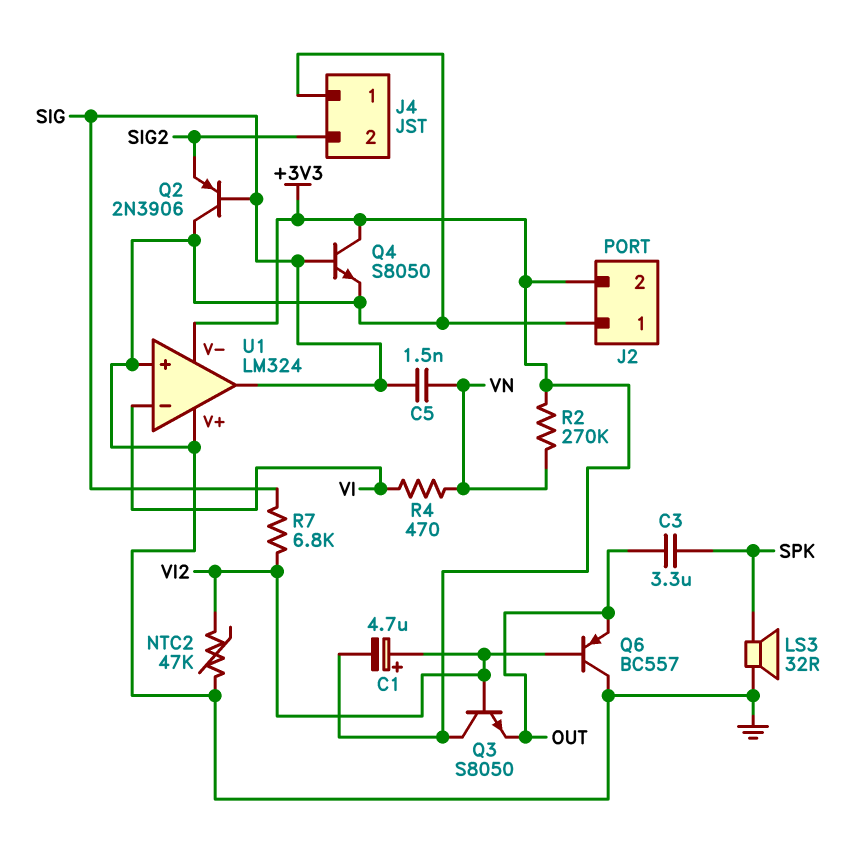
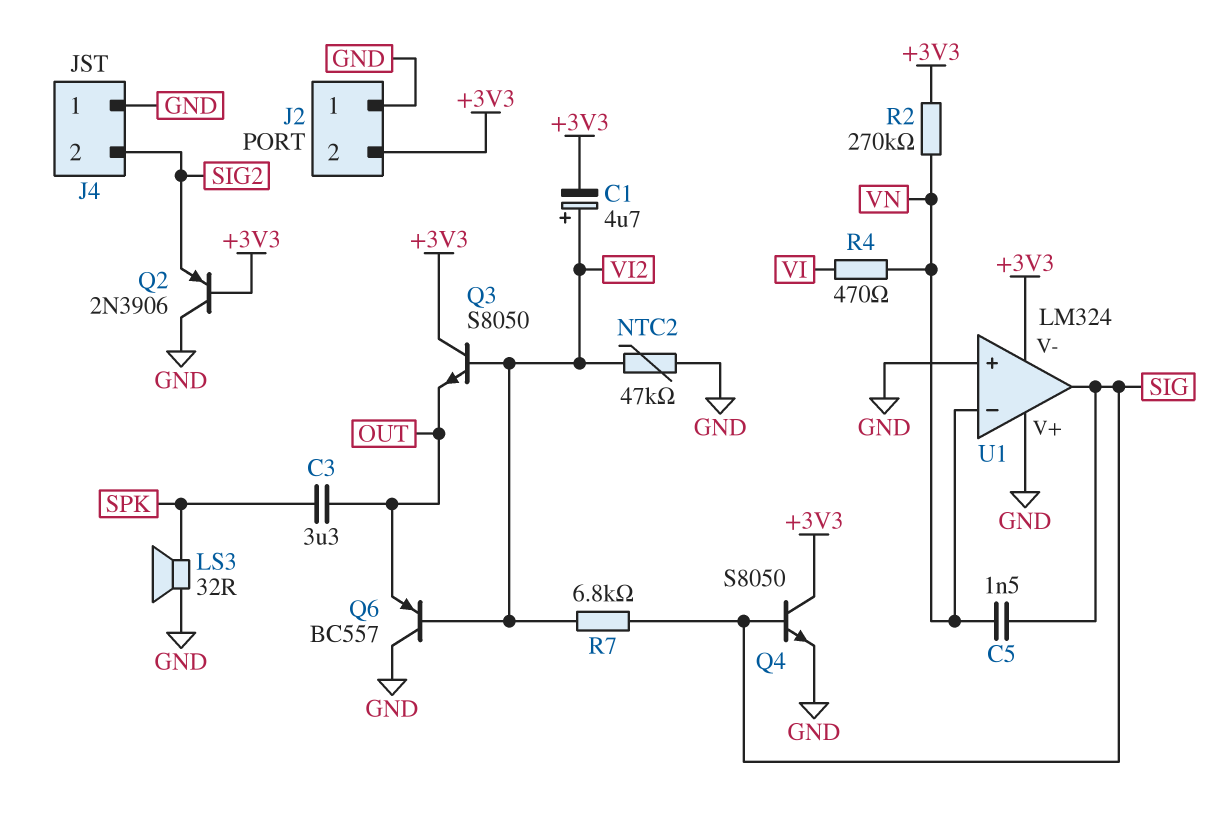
Q2: PNP 2N3906 (B SIG, C GND, E SIG2) -> PNP 2N3906 (B +3V3, C GND, E SIG2)
U1 pin in-: VI -> VN

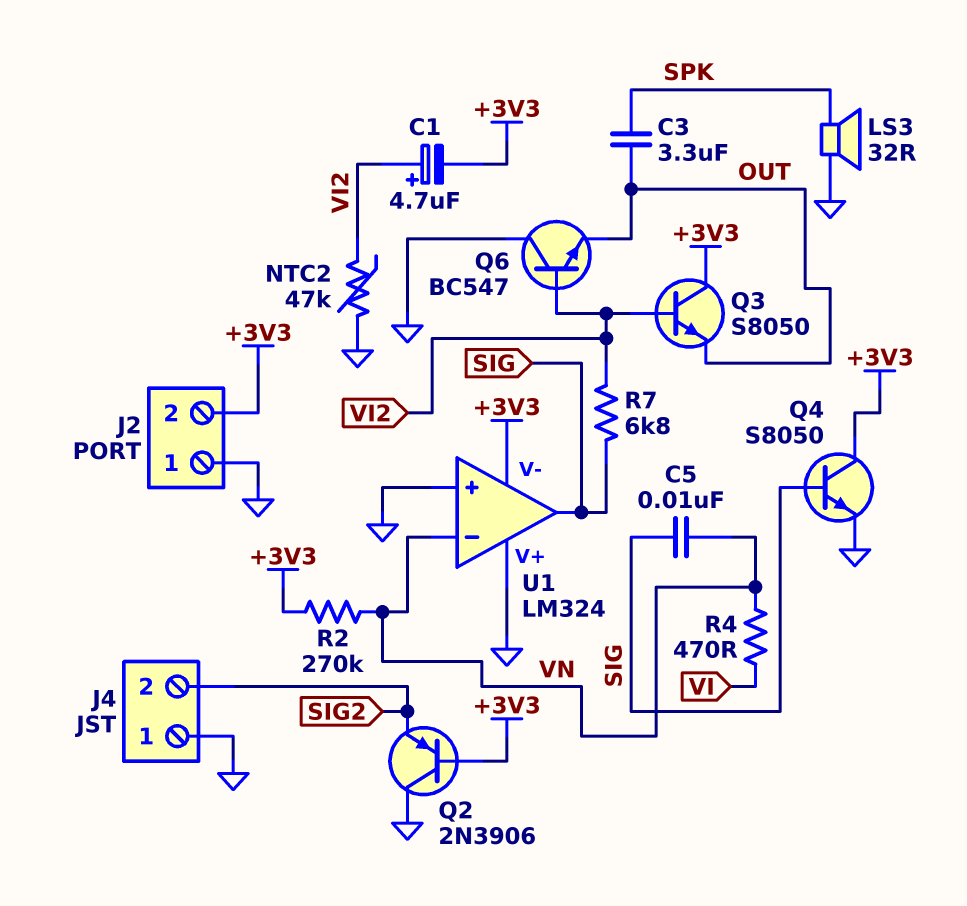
C5: 1.5nF (SIG, VN) -> 10nF (SIG, VN)
Q6: PNP BC557 (B VI2, C GND, E OUT) -> NPN BC547 (B VI2, C GND, E OUT)

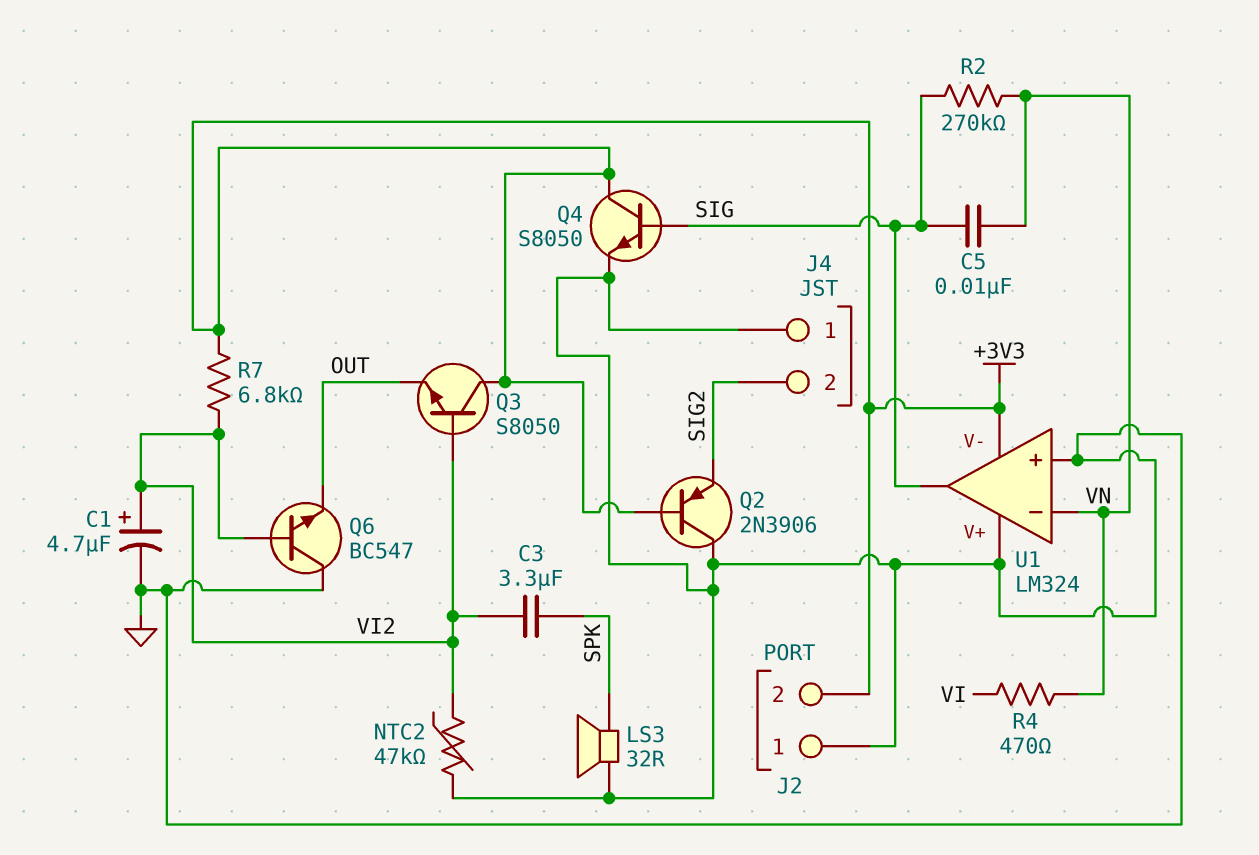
C1: 4.7uF (plus VI2, minus +3V3) -> 4.7uF (plus VI2, minus GND)
C3: 3.3uF (OUT, SPK) -> 3.3uF (SPK, VI2)
R2: 270k (+3V3, VN) -> 270k (SIG, VN)
R7: 6.8k (SIG, VI2) -> 6.8k (+3V3, VI2)

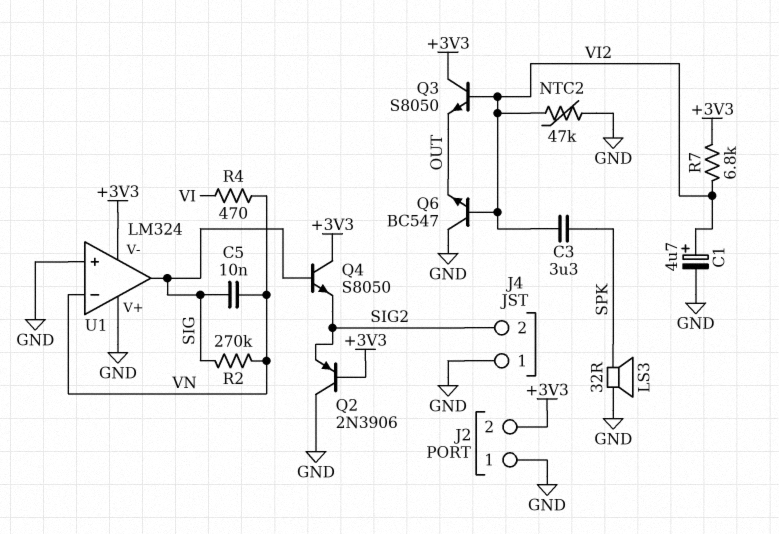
Q4: NPN S8050 (B SIG, C +3V3, E GND) -> NPN S8050 (B SIG, C +3V3, E SIG2)

